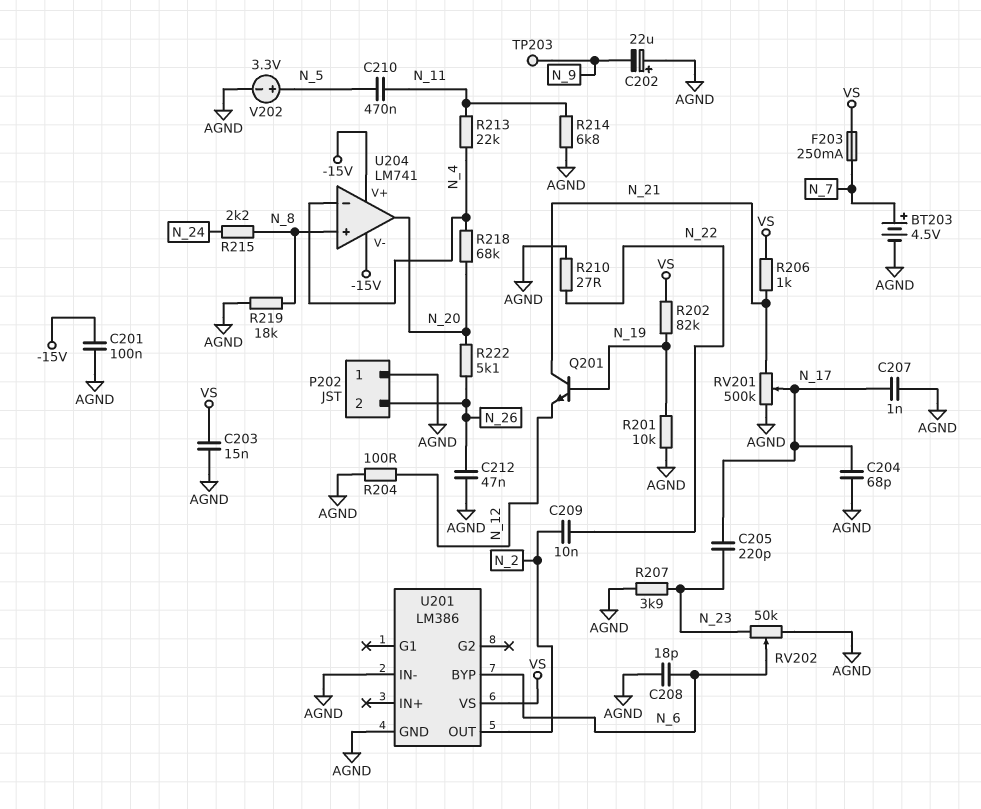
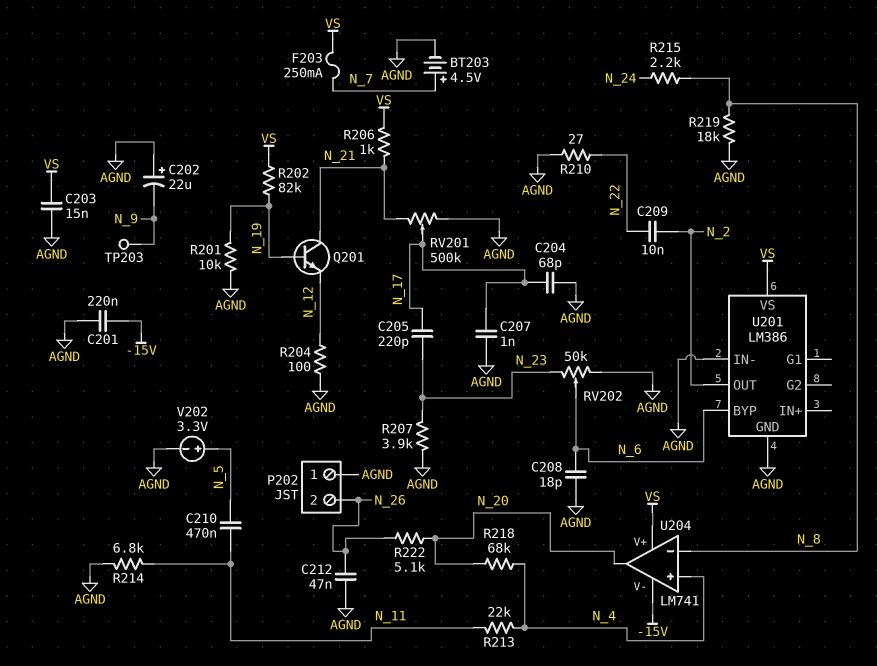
C201: 100nF (-15V, AGND) -> 220nF (-15V, AGND)
U204 pin V+: -15V -> VS
U204 pin in+: N_8 -> N_4
U204 pin in-: N_4 -> N_8

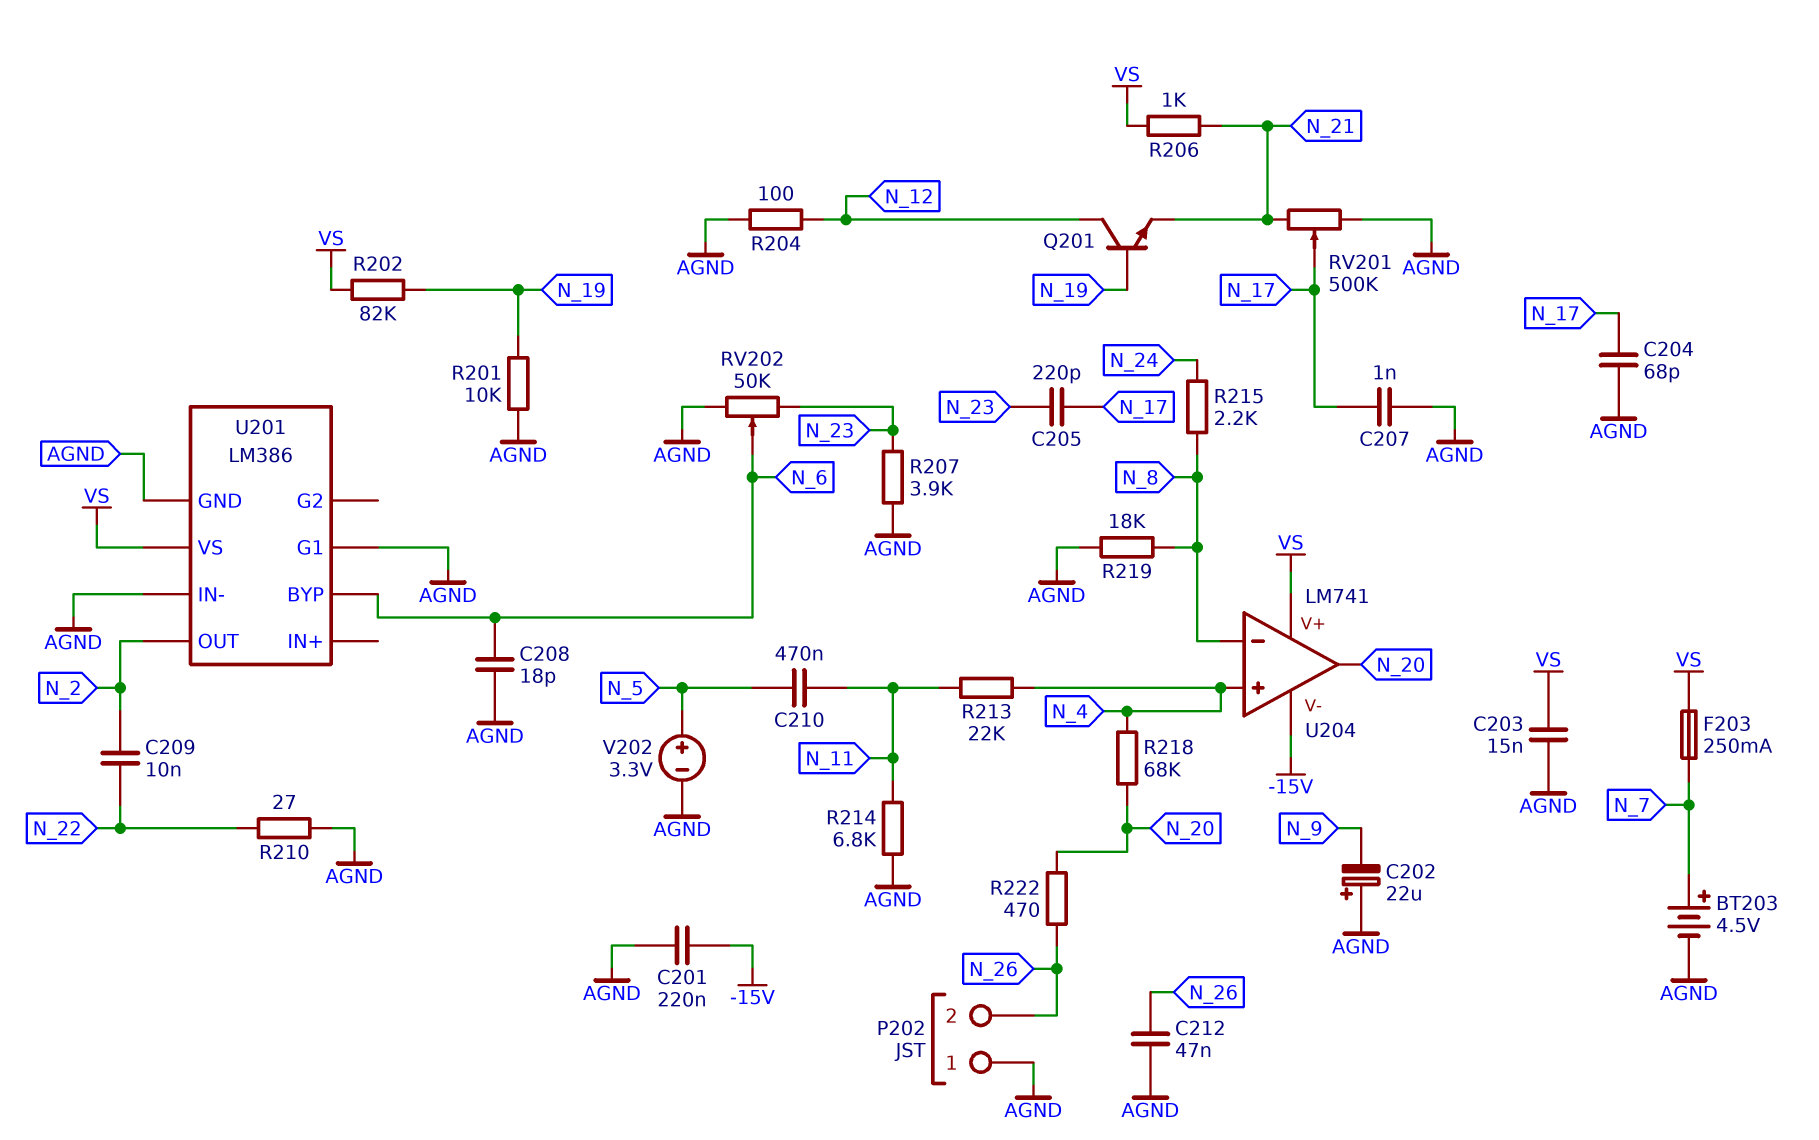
Q201: NPN (B N_19, C N_21, E N_12) -> NPN (B N_19, C N_12, E N_21)
R222: 5.1k (N_20, N_26) -> 470 (N_20, N_26)
TP203: test point (N_9) -> none
U201 pin G1: none -> AGND

